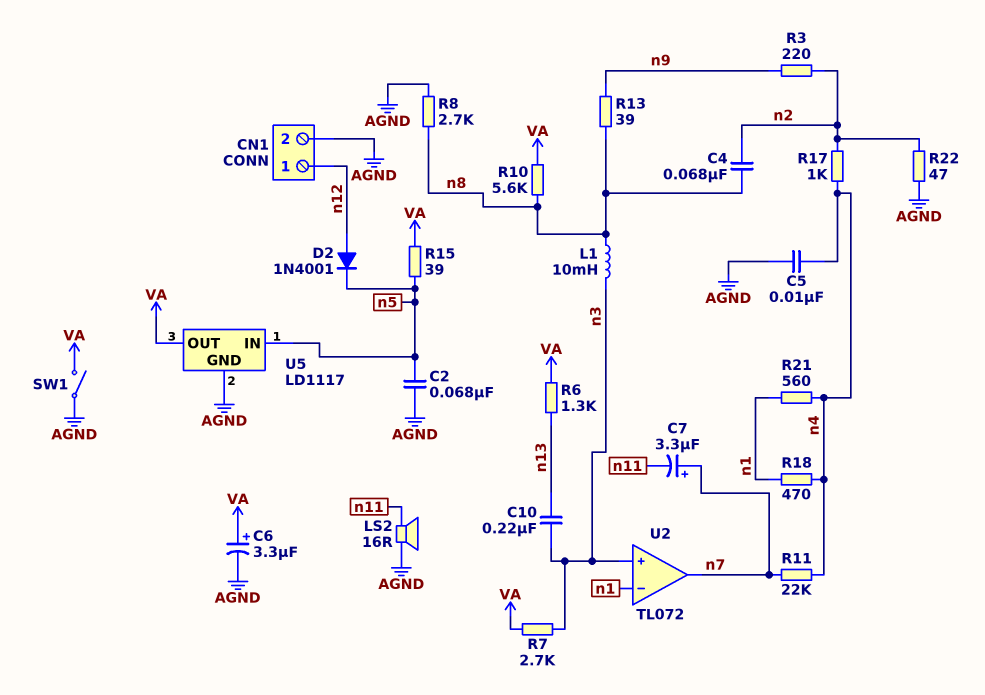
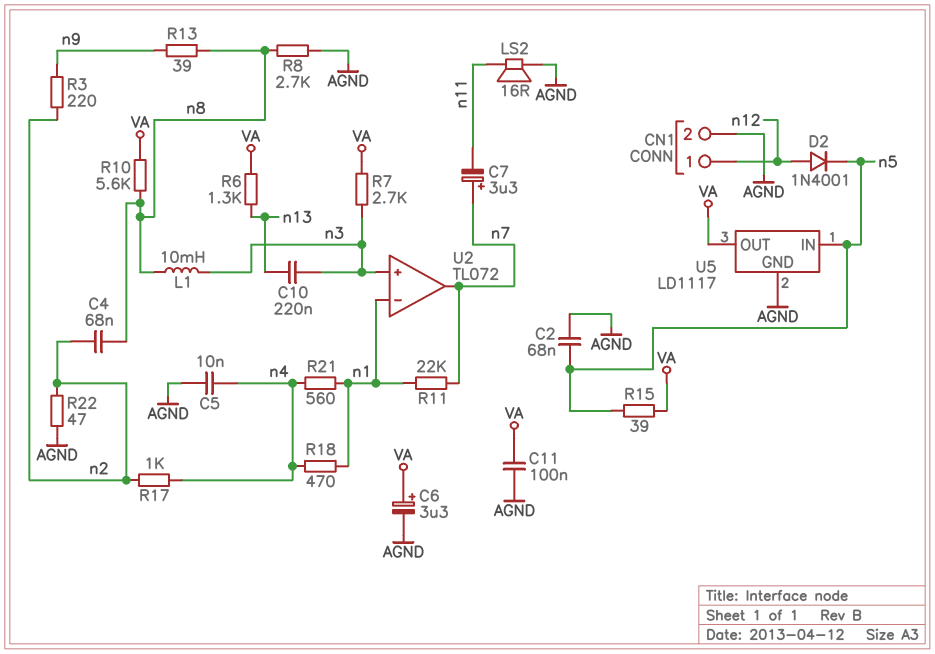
C11: none -> 100nF (AGND, VA)
R11: 22k (n4, n7) -> 22k (n1, n7)
SW1: switch (AGND, VA) -> none

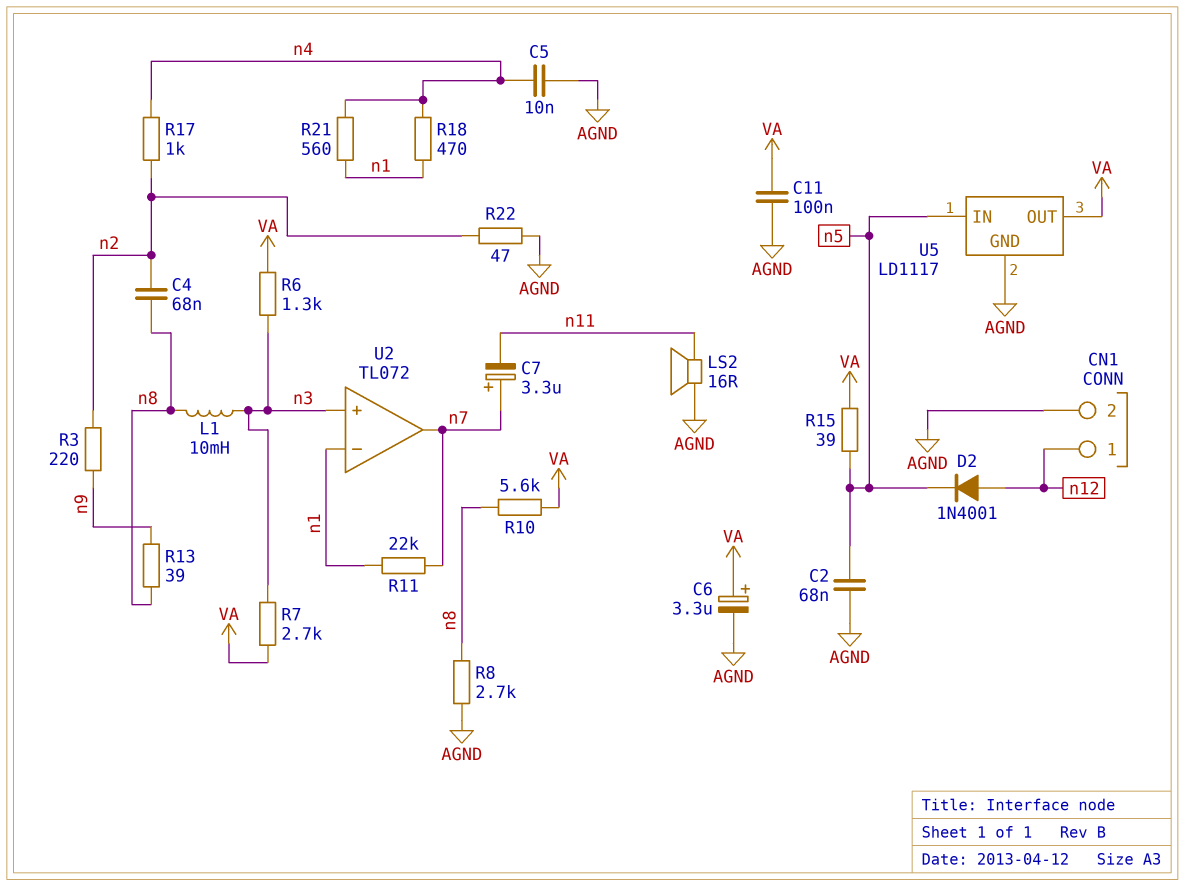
C10: 220nF (n3, n13) -> none
R6: 1.3k (VA, n13) -> 1.3k (VA, n3)

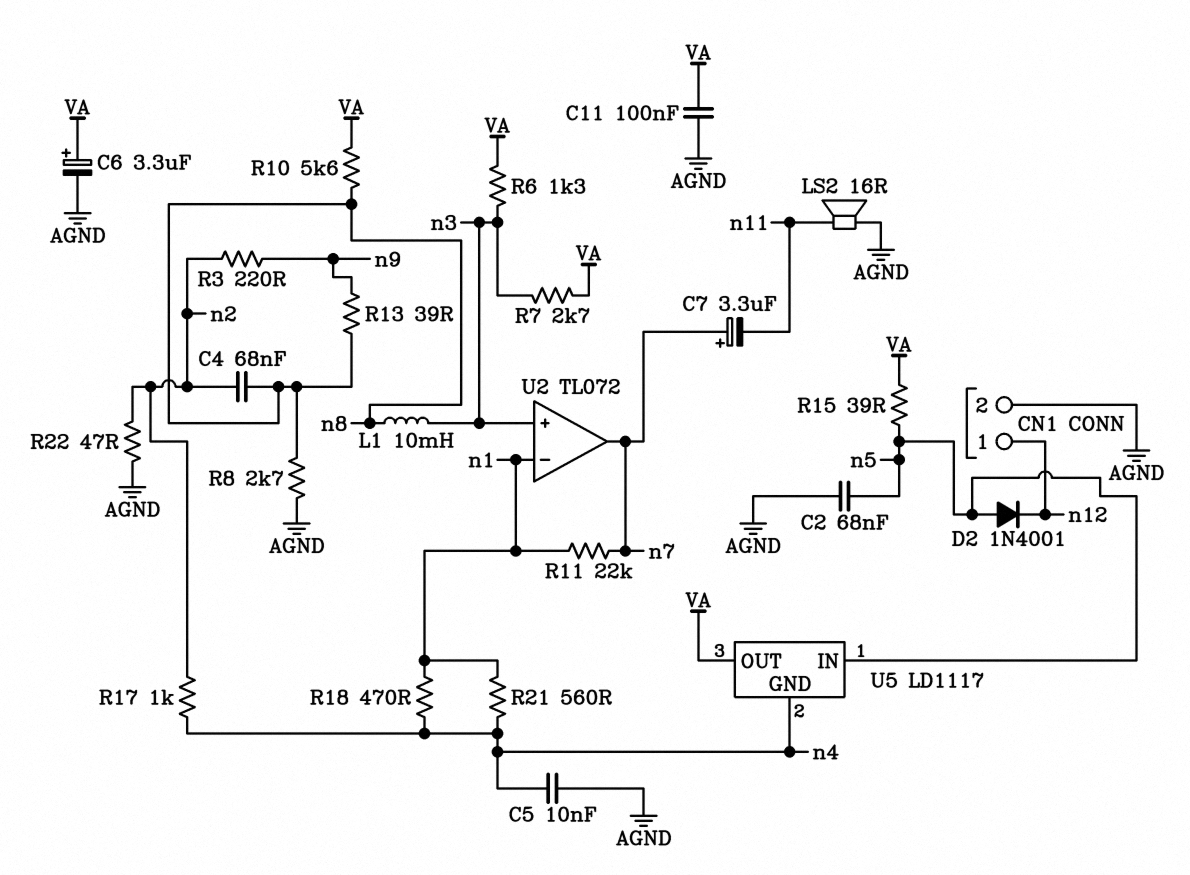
D2: diode 1N4001 (A n12, K n5) -> diode 1N4001 (A n5, K n12)
U5 pin GND: AGND -> n4

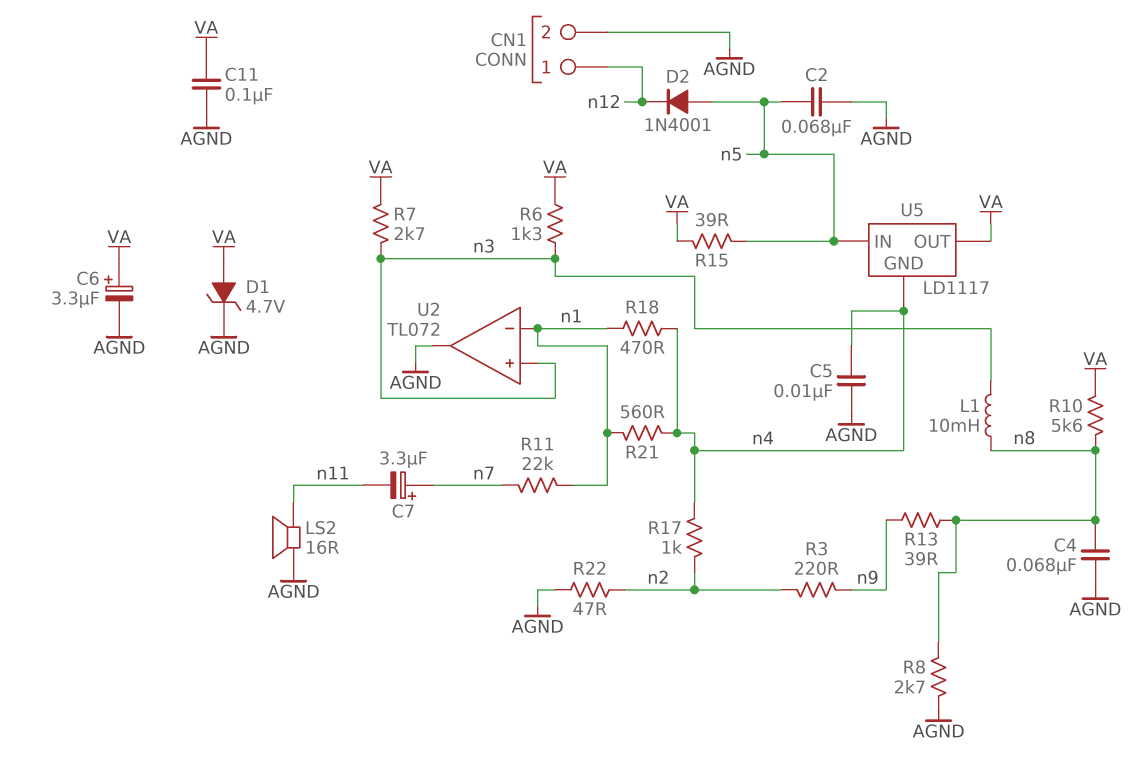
C4: 68nF (n2, n8) -> 68nF (AGND, n8)
D1: none -> zener 4.7V (A VA, K AGND)
U2 pin out: n7 -> AGND

